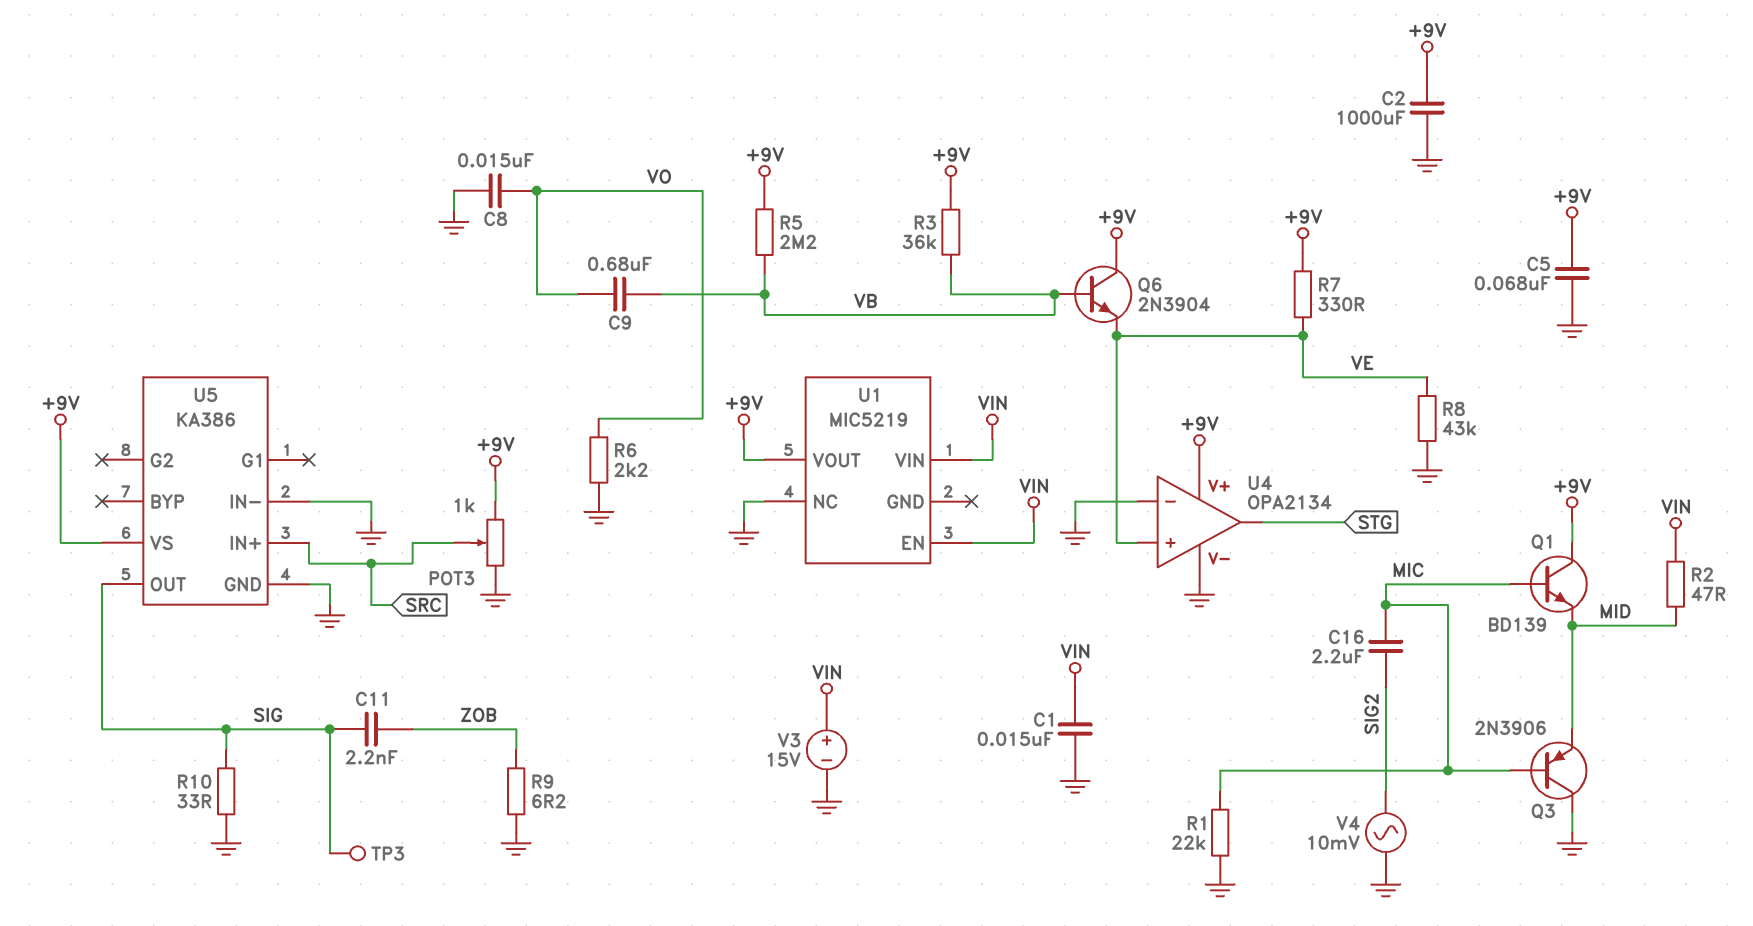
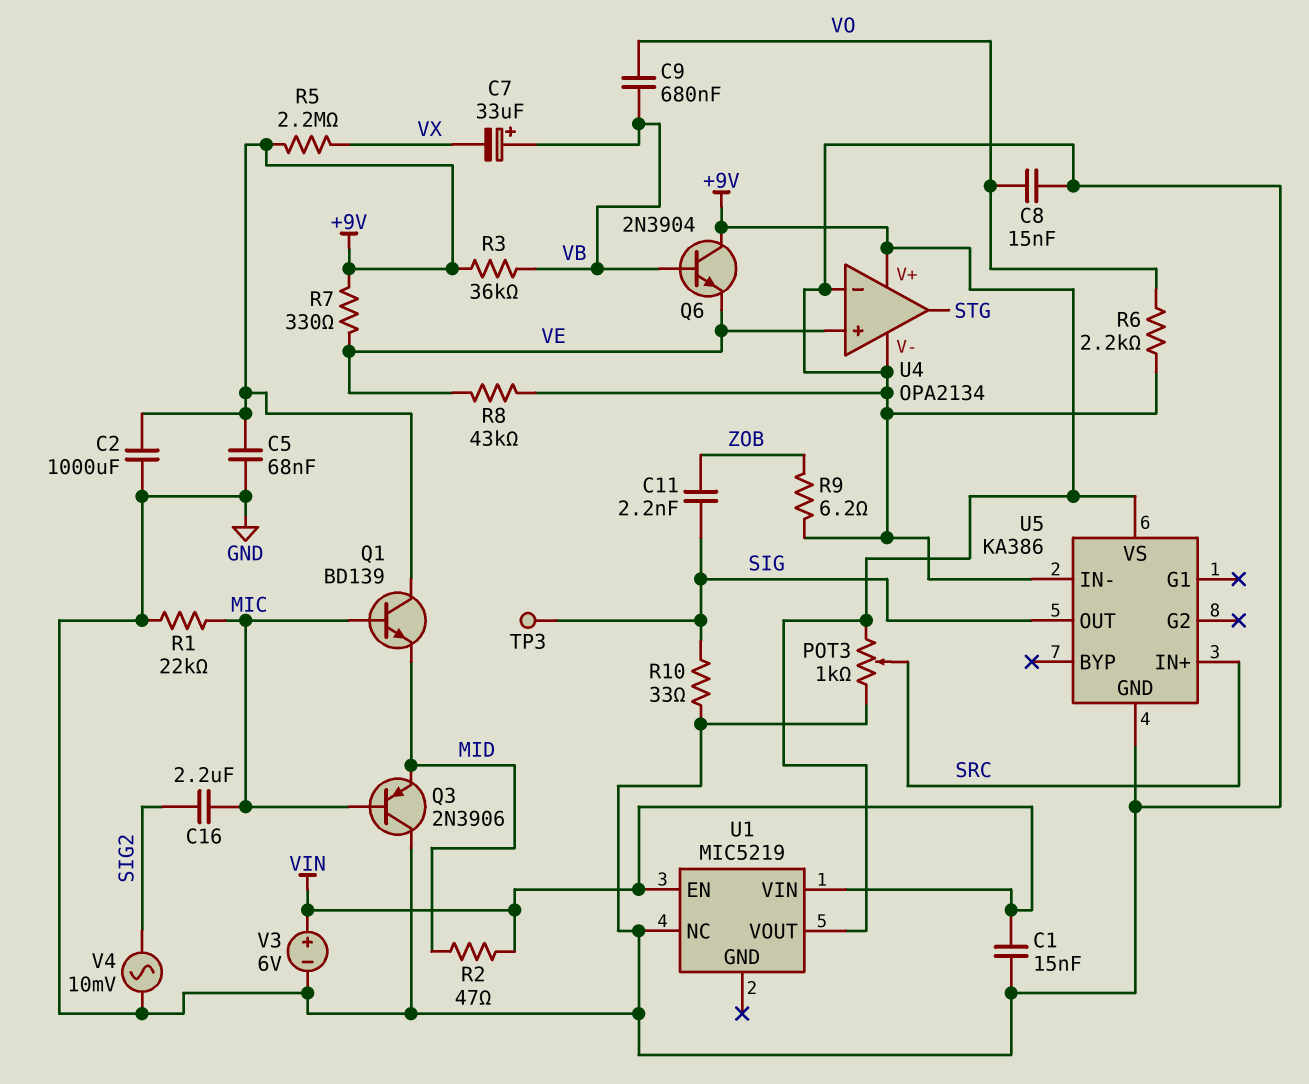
C7: none -> 33uF (plus VB, minus VX)
R5: 2.2M (+9V, VB) -> 2.2M (+9V, VX)
V3: 15V (plus VIN, minus GND) -> 6V (plus VIN, minus GND)

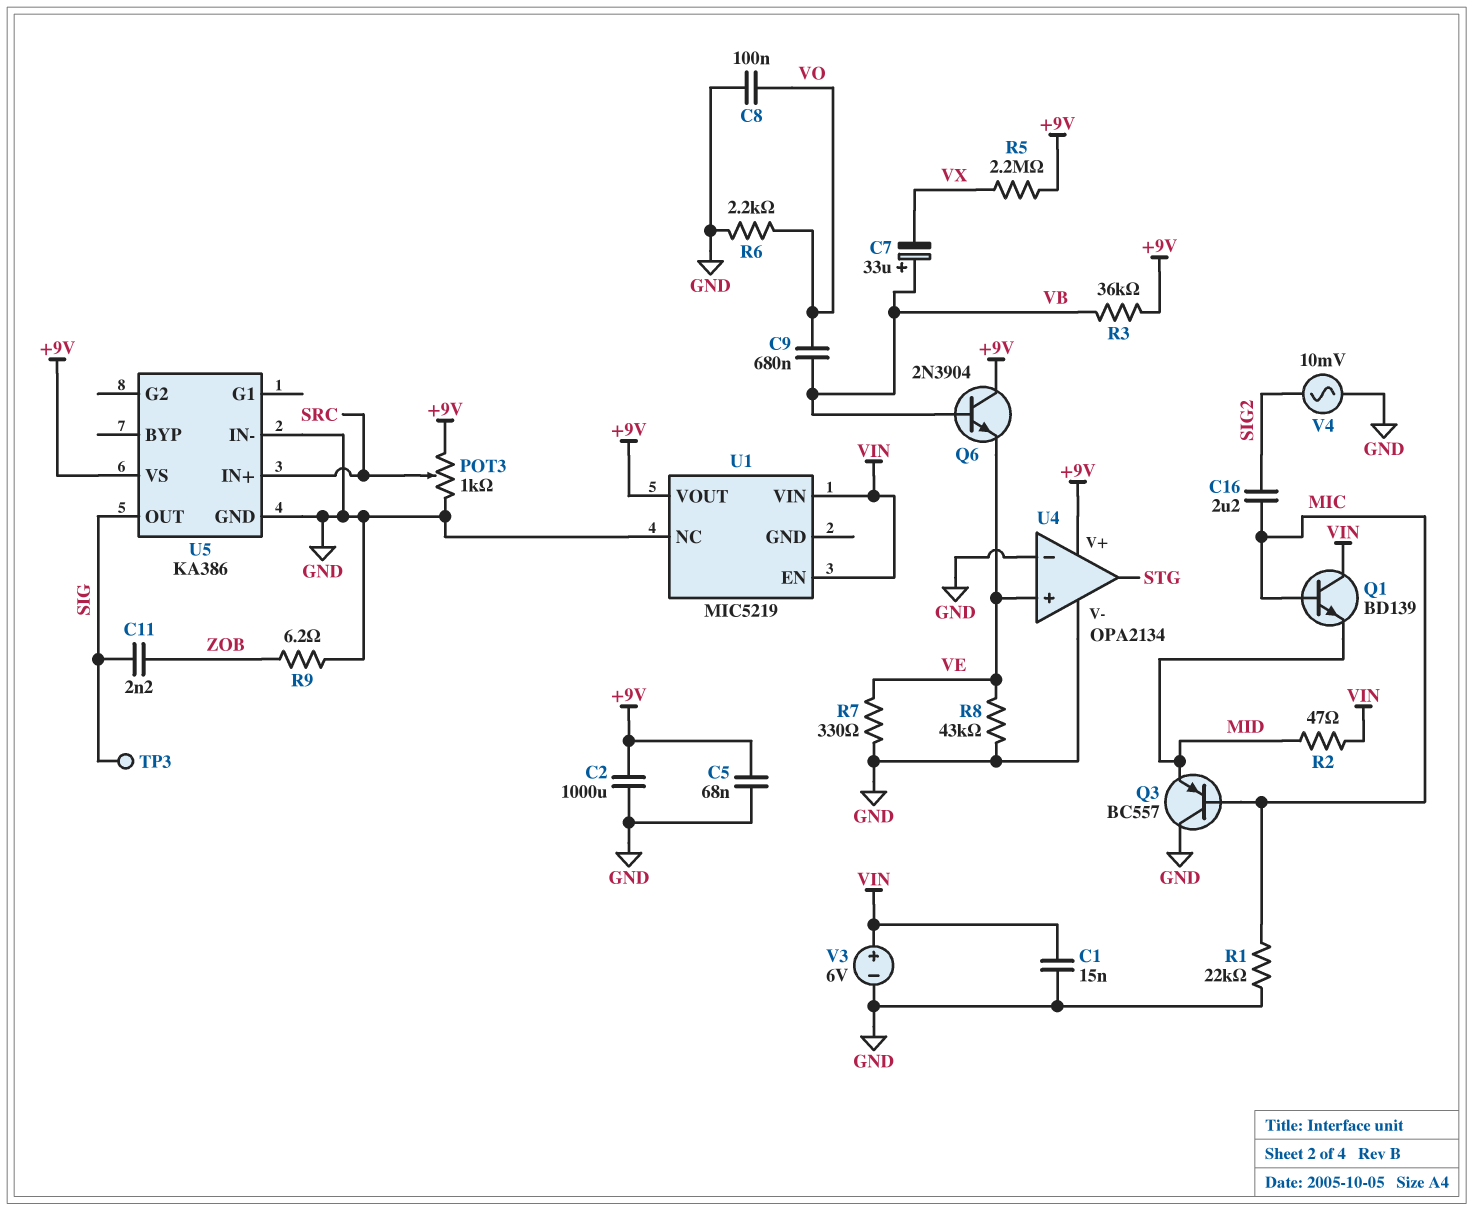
C8: 15nF (GND, VO) -> 100nF (GND, VO)
Q1: NPN BD139 (B MIC, C +9V, E MID) -> NPN BD139 (B MIC, C VIN, E MID)
Q3: PNP 2N3906 (B MIC, C GND, E MID) -> PNP BC557 (B MIC, C GND, E MID)
R7: 330 (+9V, VE) -> 330 (GND, VE)
R10: 33 (GND, SIG) -> none

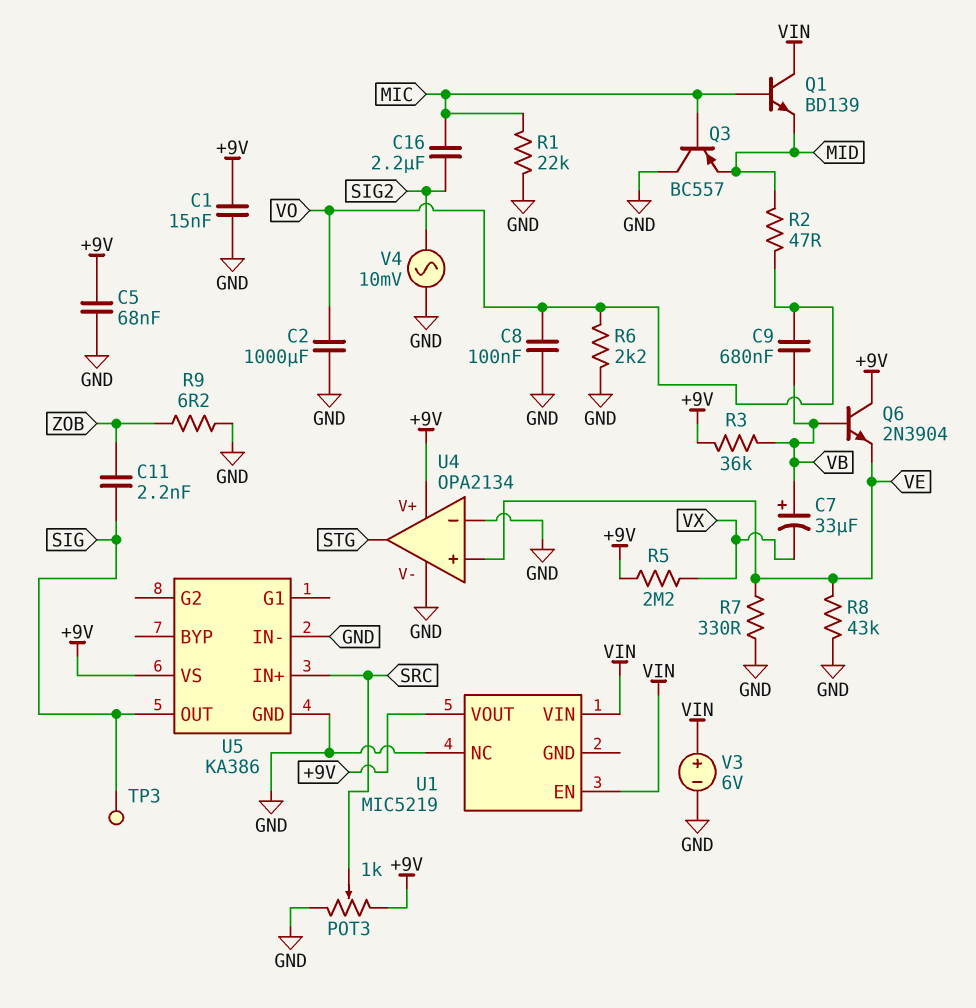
C1: 15nF (GND, VIN) -> 15nF (+9V, GND)
C2: 1000uF (+9V, GND) -> 1000uF (GND, VO)
R2: 47 (MID, VIN) -> 47 (MID, VO)

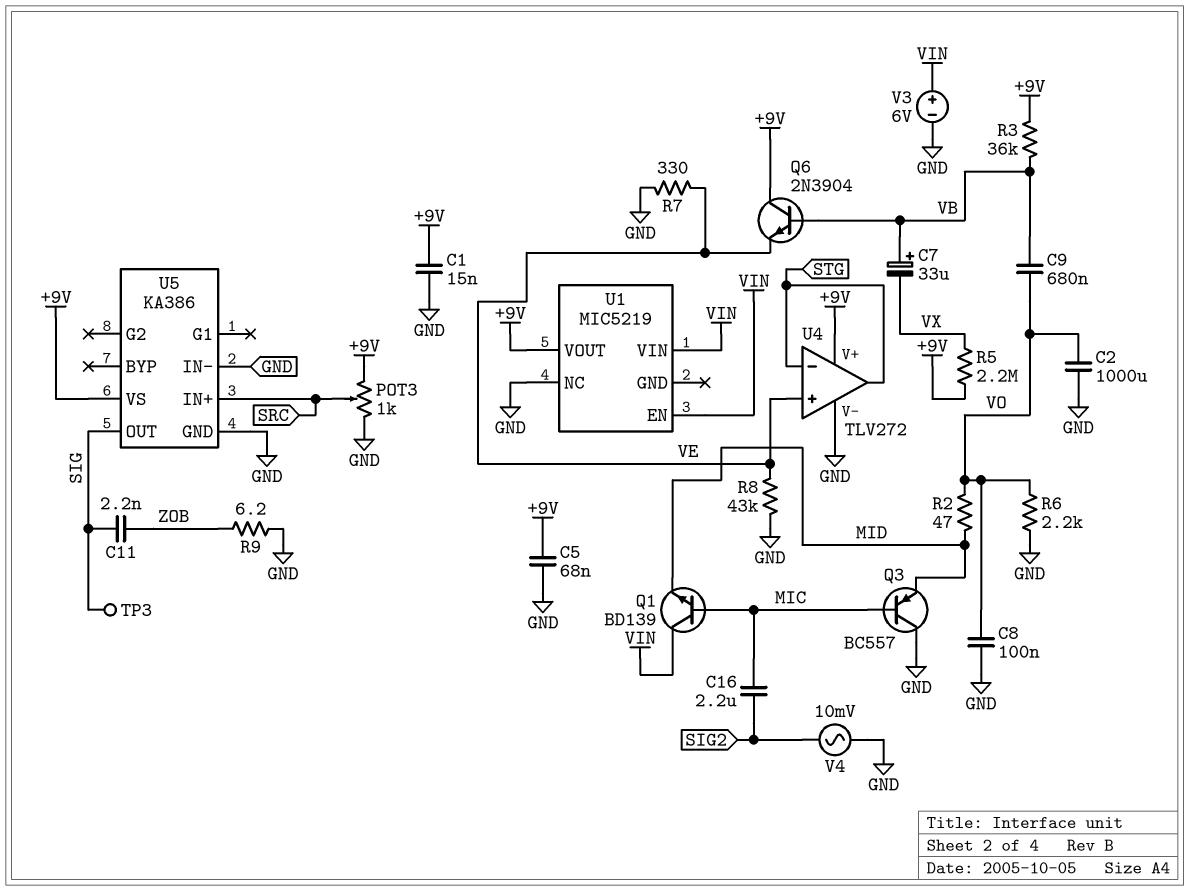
R1: 22k (GND, MIC) -> none
U4: OPA2134 -> TLV272
U4 pin in-: GND -> STG

